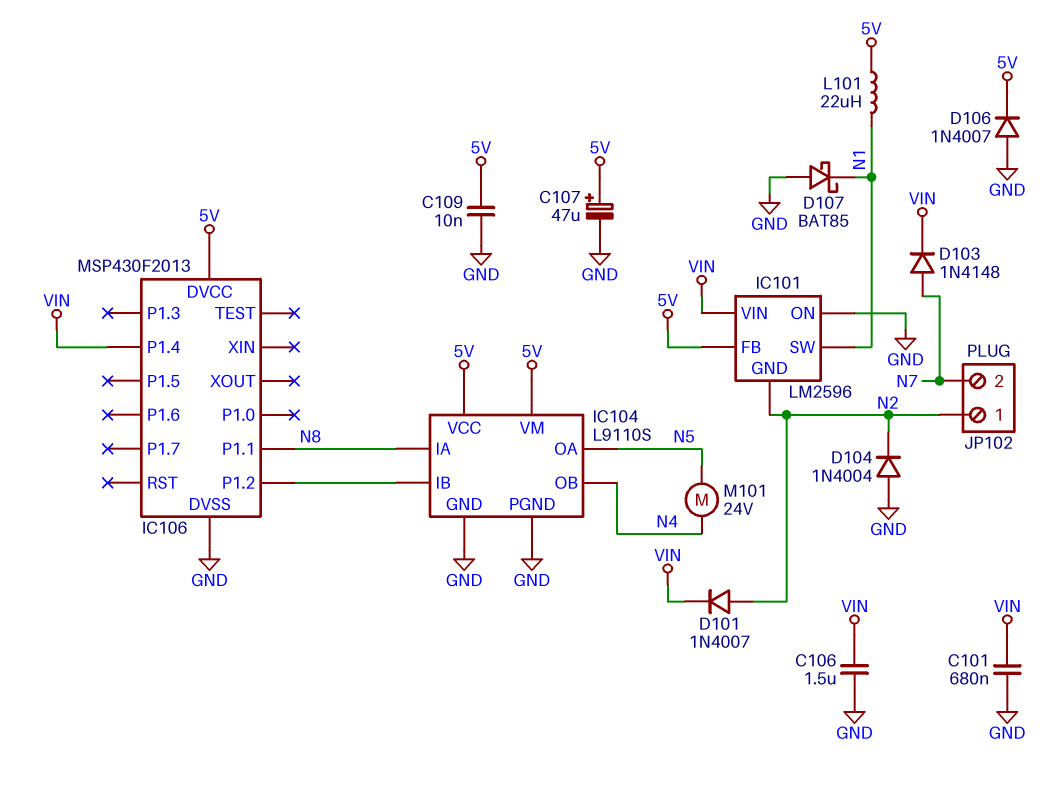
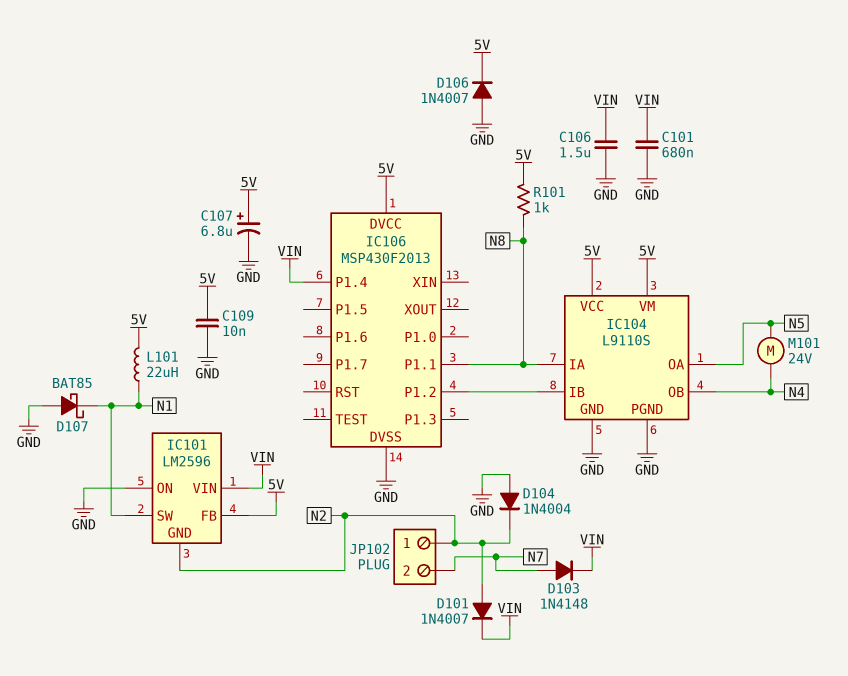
C107: 47uF (plus 5V, minus GND) -> 6.8uF (plus 5V, minus GND)
R101: none -> 1k (5V, N8)

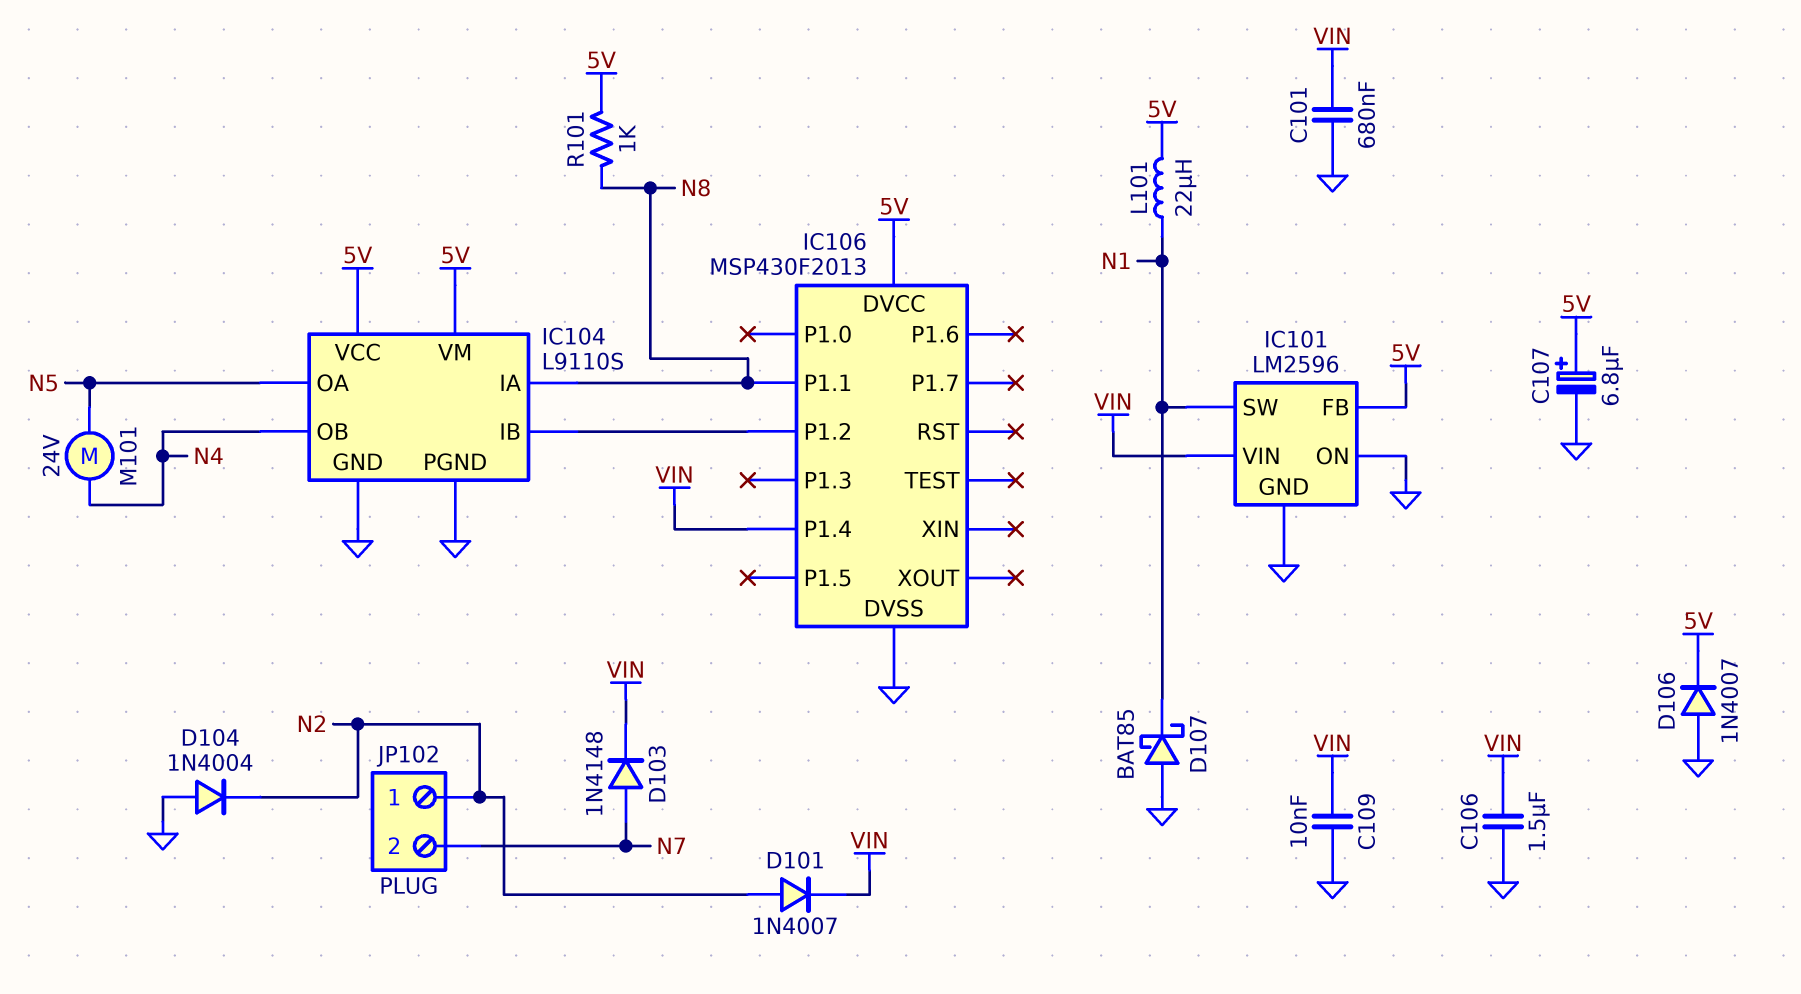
C109: 10nF (5V, GND) -> 10nF (GND, VIN)
IC101 pin GND: N2 -> GND

